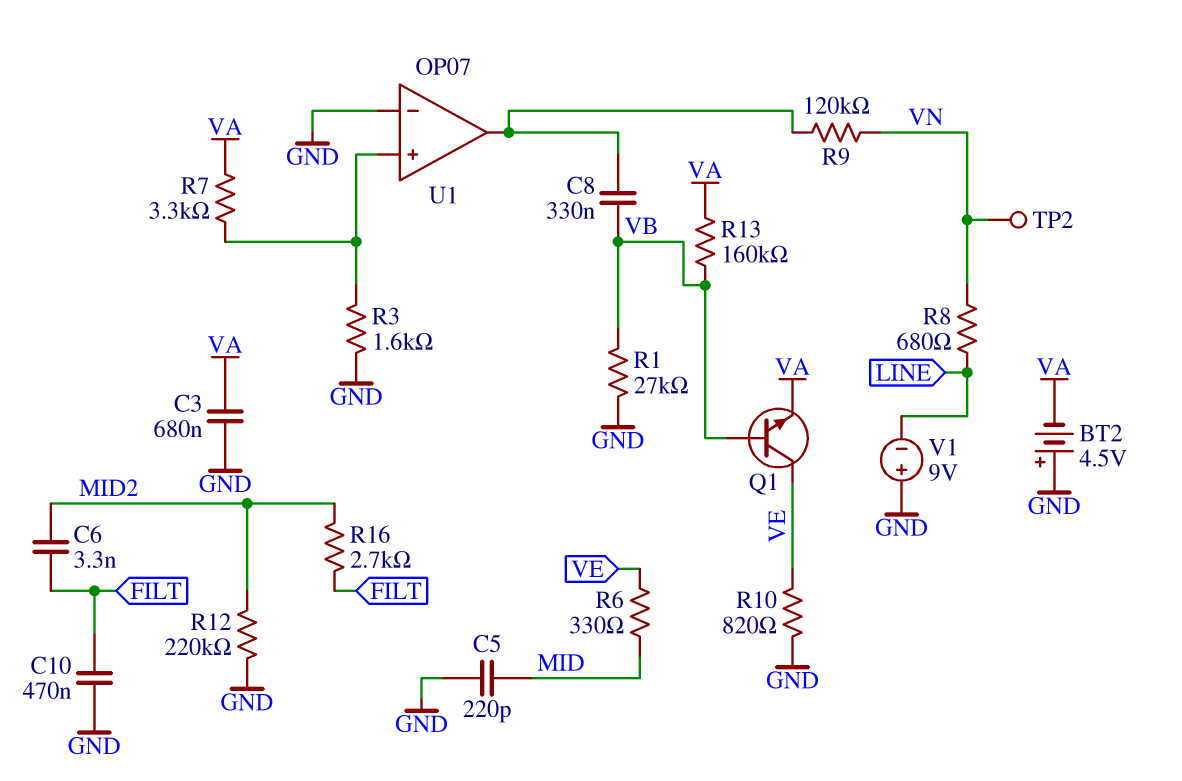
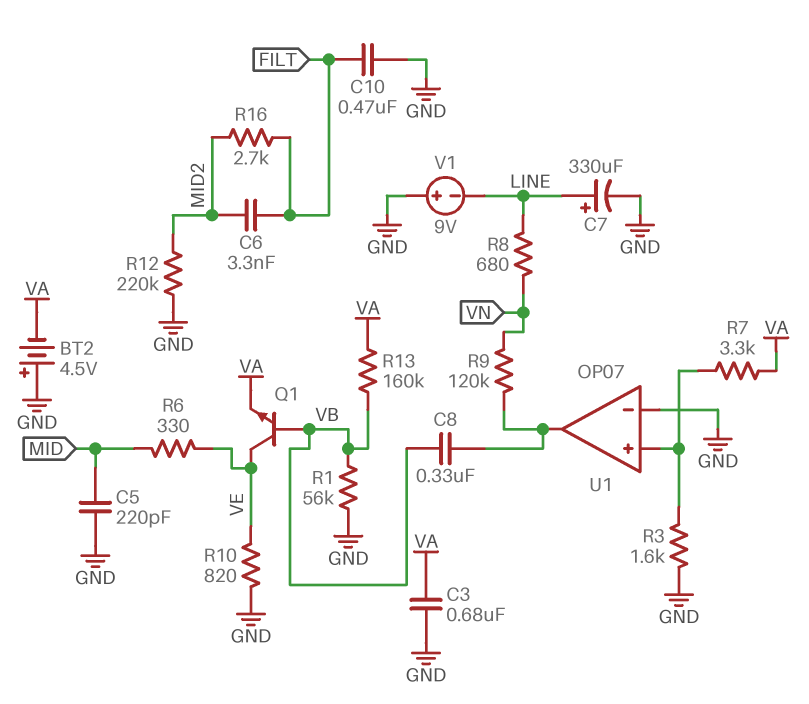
C7: none -> 330uF (plus LINE, minus GND)
R1: 27k (GND, VB) -> 56k (GND, VB)
TP2: test point (VN) -> none

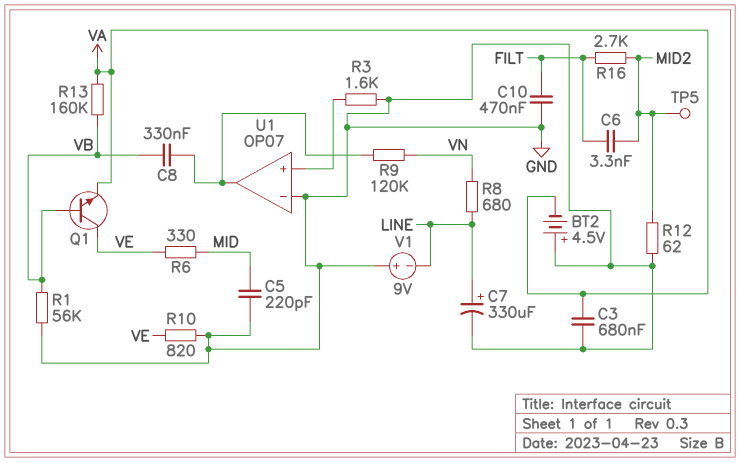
R7: 3.3k (U1/in+, VA) -> none
R12: 220k (GND, MID2) -> 62 (GND, MID2)
TP5: none -> test point (MID2)

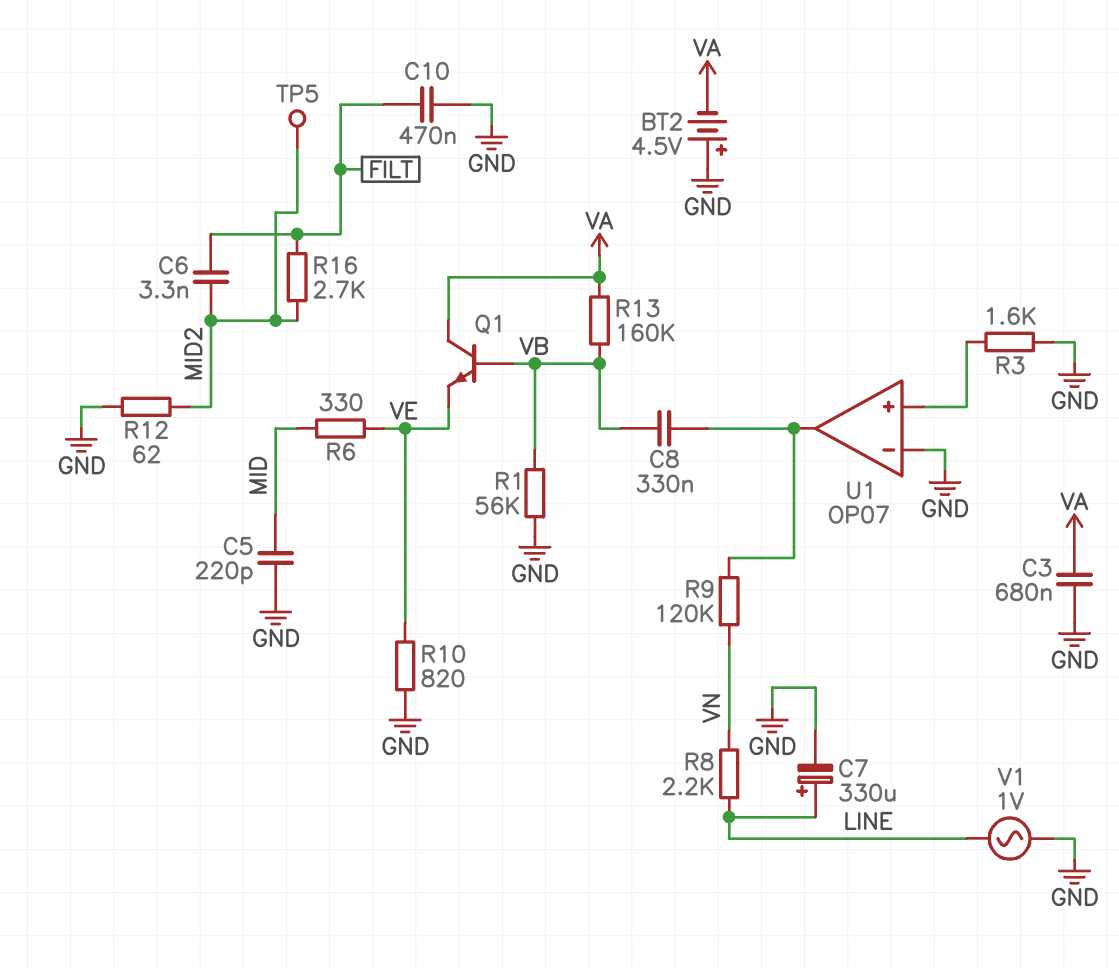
Q1: NPN (B VB, C VE, E VA) -> NPN (B VB, C VA, E VE)
R8: 680 (LINE, VN) -> 2.2k (LINE, VN)
V1: 9V (plus GND, minus LINE) -> AC 1V (GND, LINE)

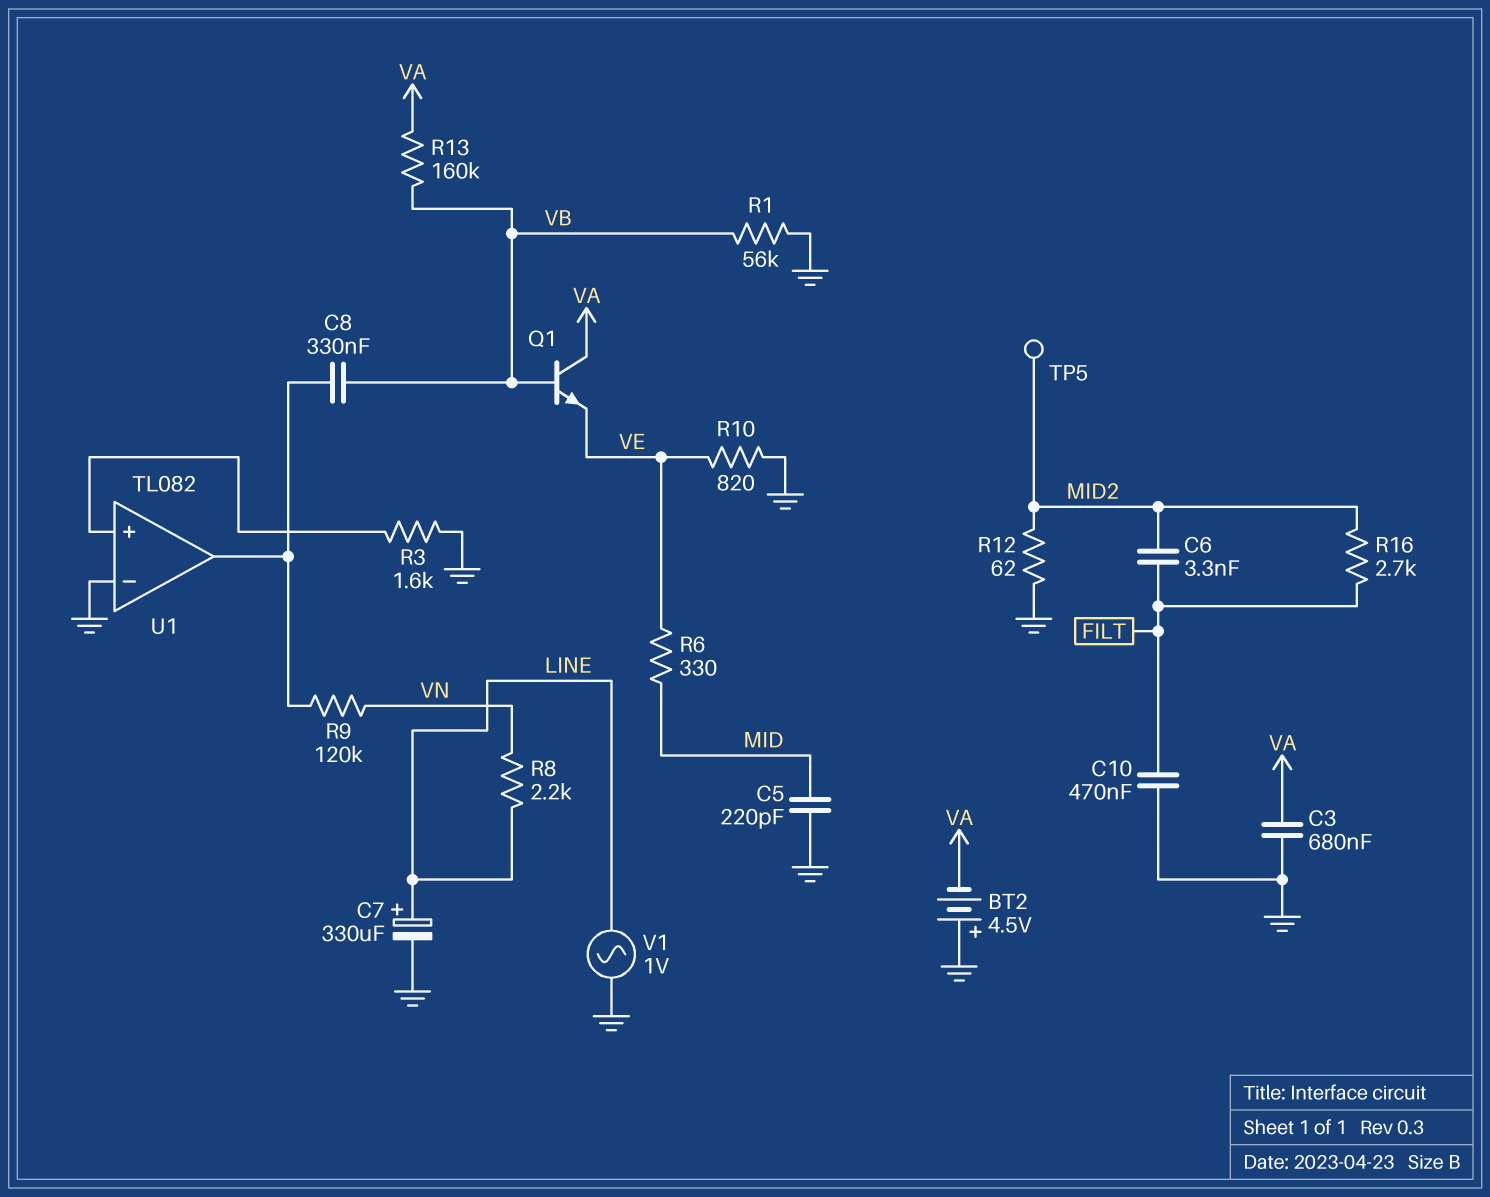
U1: OP07 -> TL082

